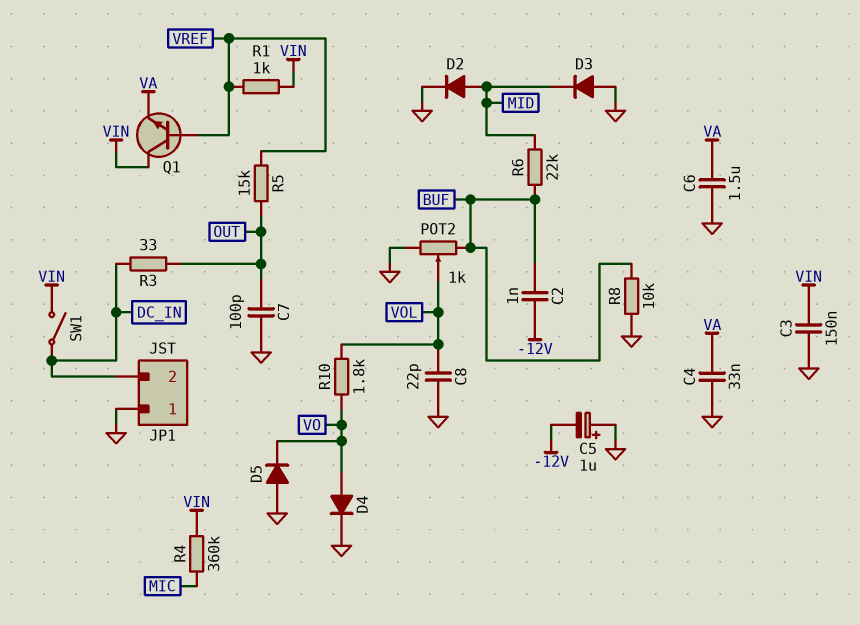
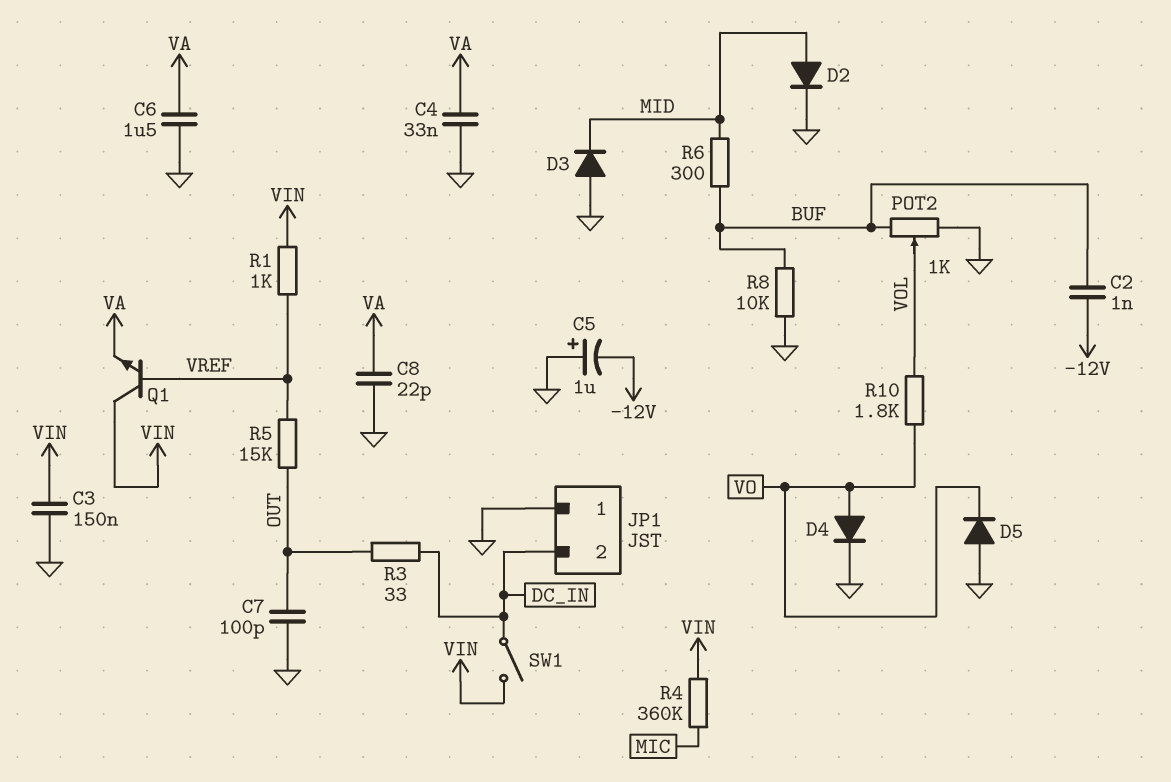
C8: 22pF (GND, VOL) -> 22pF (GND, VA)
R6: 22k (BUF, MID) -> 300 (BUF, MID)

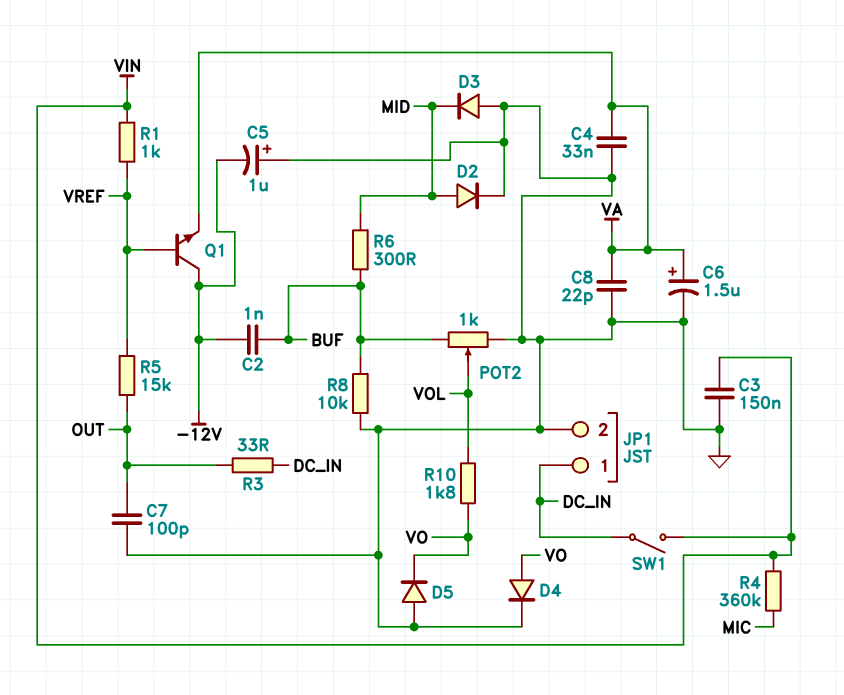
C6: 1.5uF (GND, VA) -> 1.5uF (plus VA, minus GND)
JP1 pin 1: GND -> DC_IN
JP1 pin 2: DC_IN -> GND
Q1: NPN (B VREF, C VIN, E VA) -> NPN (B VREF, C -12V, E VA)

